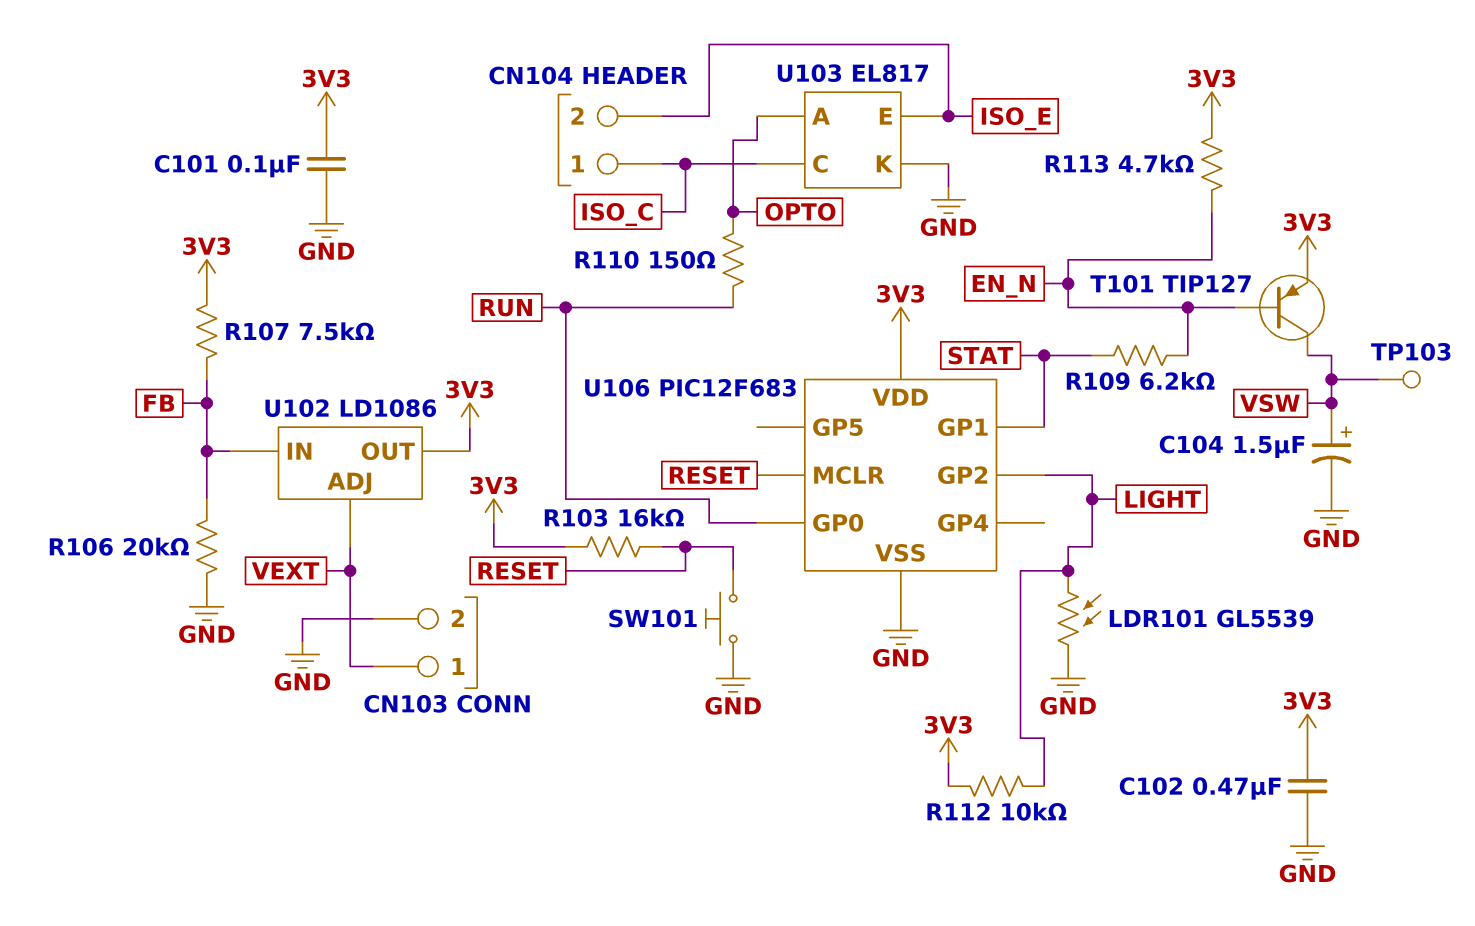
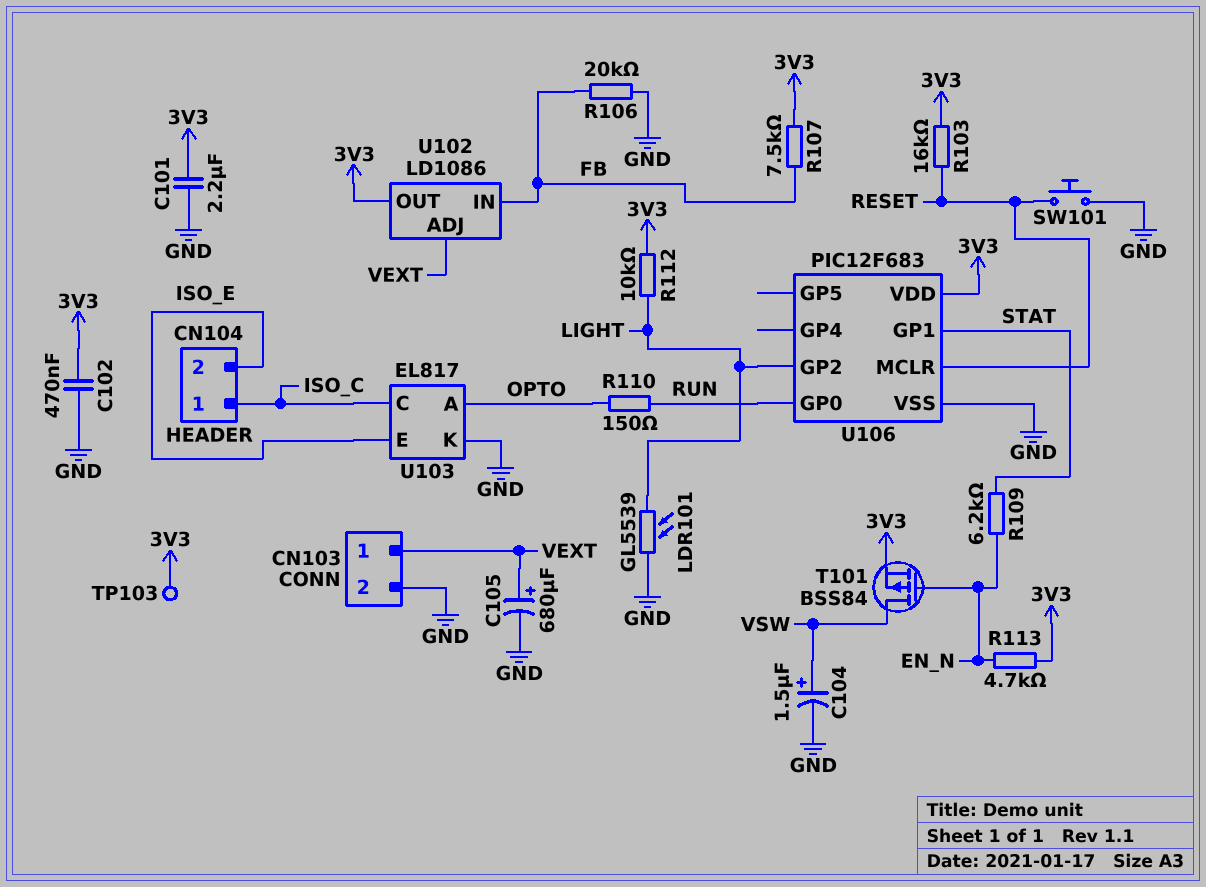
C101: 100nF (3V3, GND) -> 2.2uF (3V3, GND)
C105: none -> 680uF (plus VEXT, minus GND)
T101: PNP TIP127 (B EN_N, C VSW, E 3V3) -> PMOS BSS84 (G EN_N, D VSW, S 3V3)
TP103: test point (VSW) -> test point (3V3)

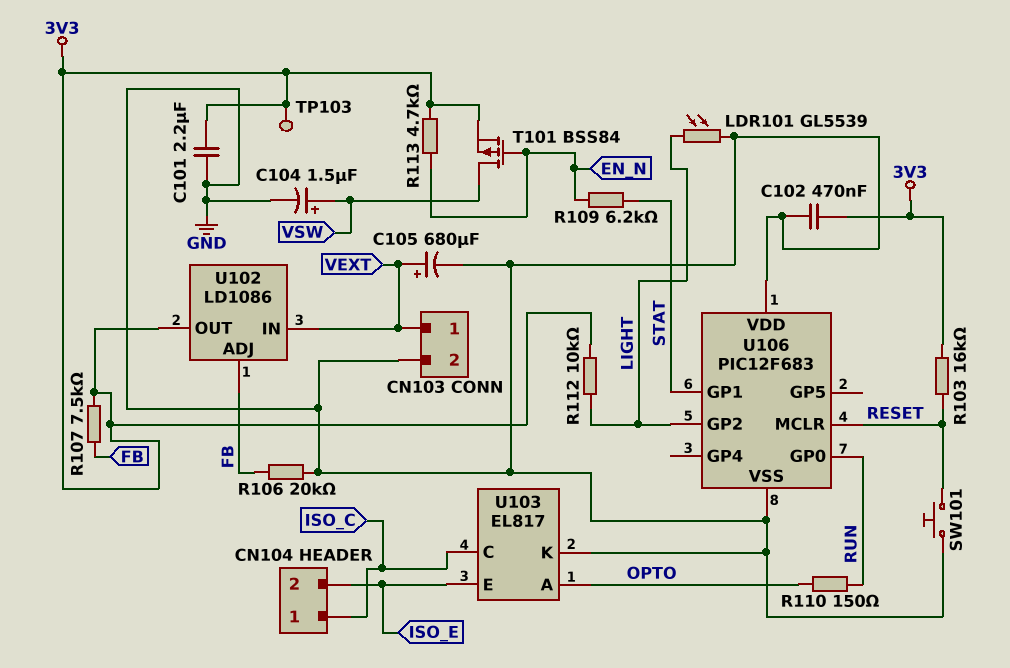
U102 pin ADJ: VEXT -> FB
U102 pin IN: FB -> VEXT
U106 pin VDD: 3V3 -> GND

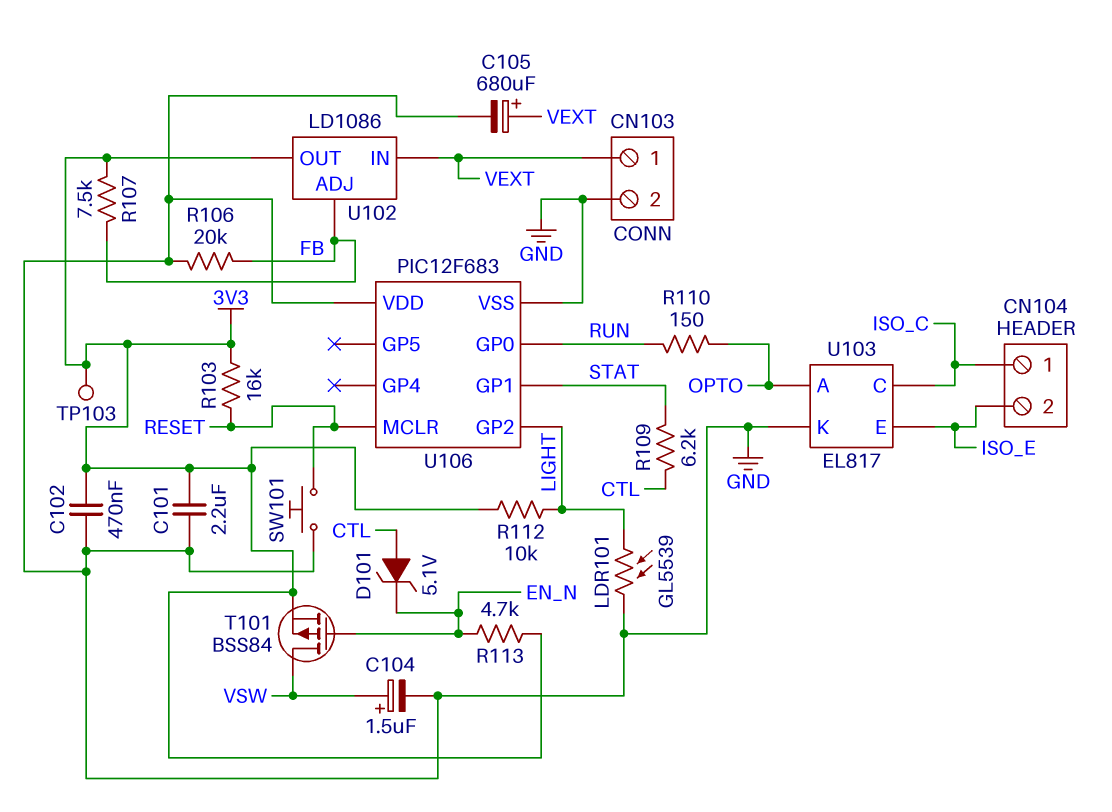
D101: none -> zener 5.1V (A CTL, K EN_N)
R109: 6.2k (EN_N, STAT) -> 6.2k (CTL, STAT)

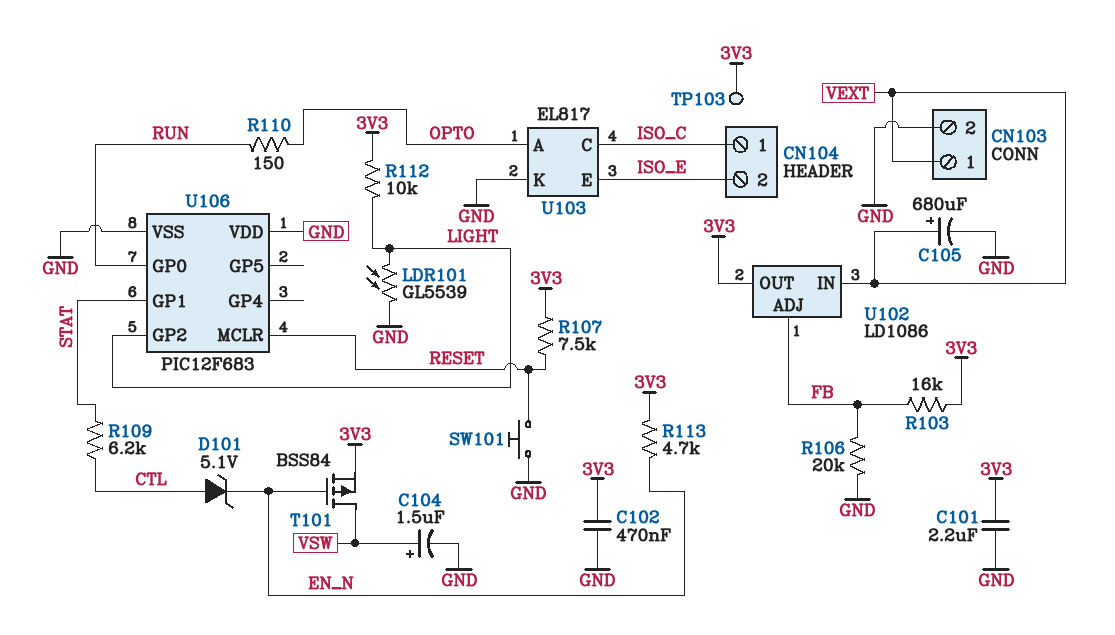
R103: 16k (3V3, RESET) -> 16k (3V3, FB)
R107: 7.5k (3V3, FB) -> 7.5k (3V3, RESET)

